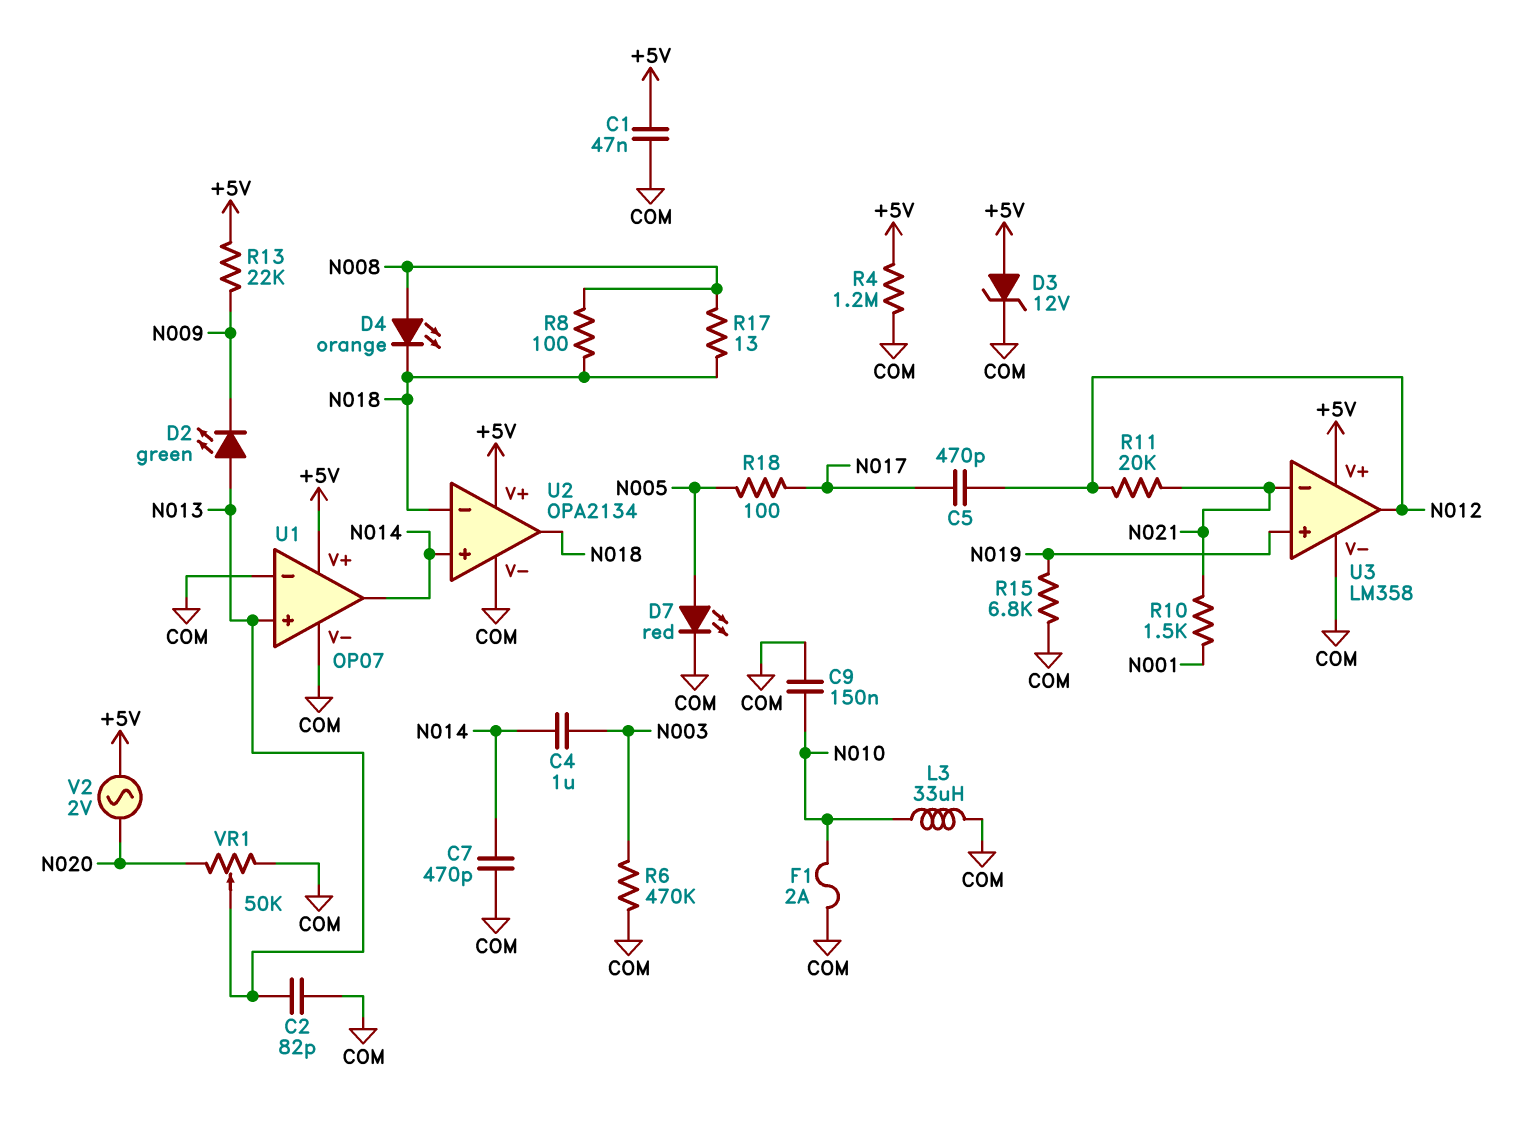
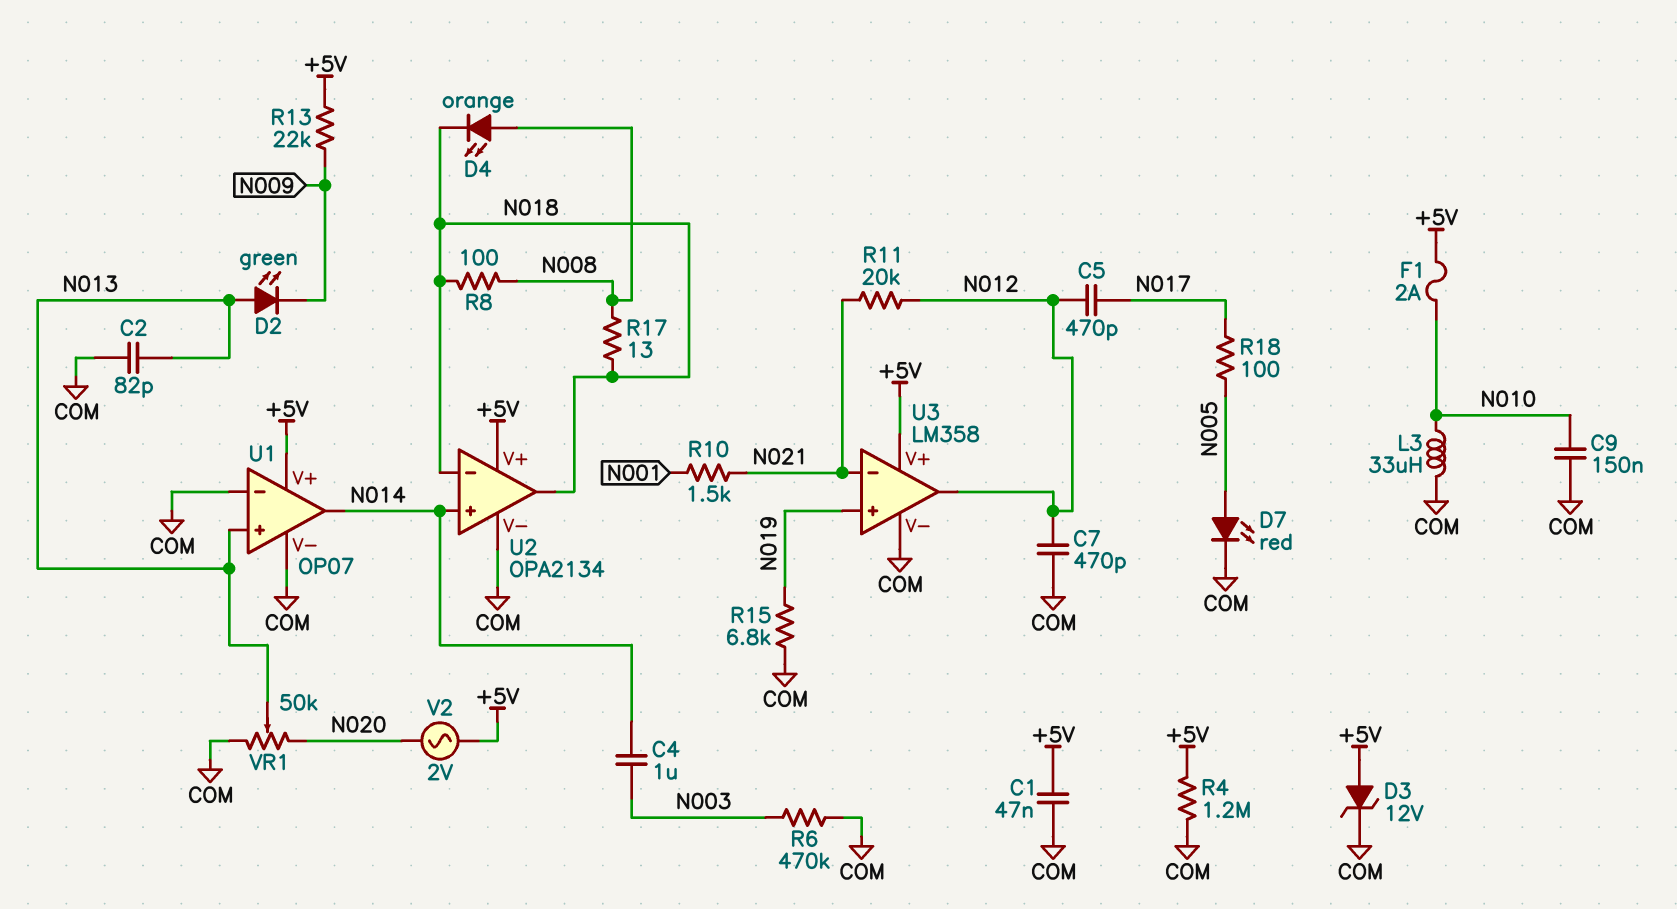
C7: 470pF (COM, N014) -> 470pF (COM, N012)
F1: 2A (COM, N010) -> 2A (+5V, N010)

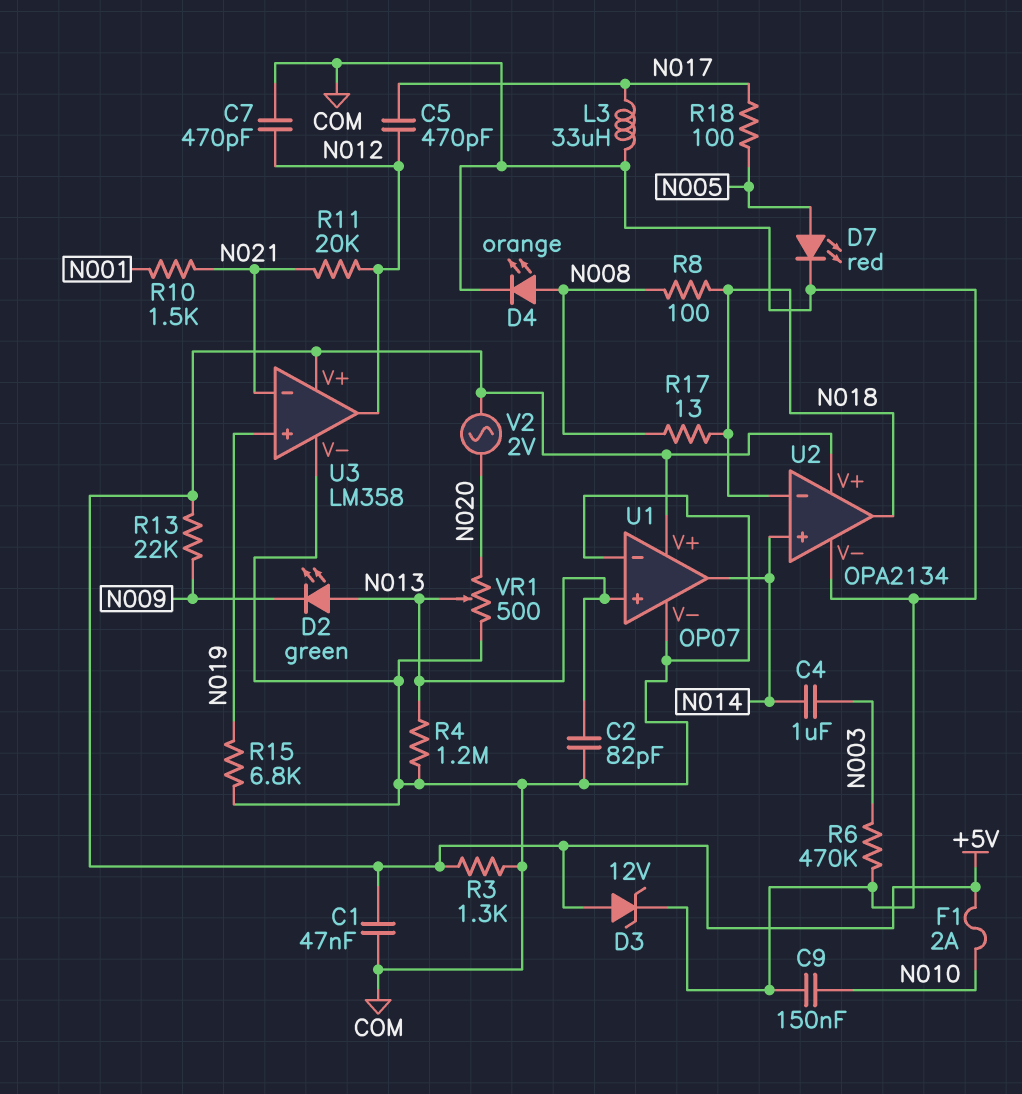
D4: LED orange (A N008, K N018) -> LED orange (A N008, K COM)
L3: 33uH (COM, N010) -> 33uH (COM, N017)
R3: none -> 1.3k (+5V, COM)
R4: 1.2M (+5V, COM) -> 1.2M (COM, N013)
VR1: 50k (COM, N020, wiper N013) -> 500 (COM, N020, wiper N013)

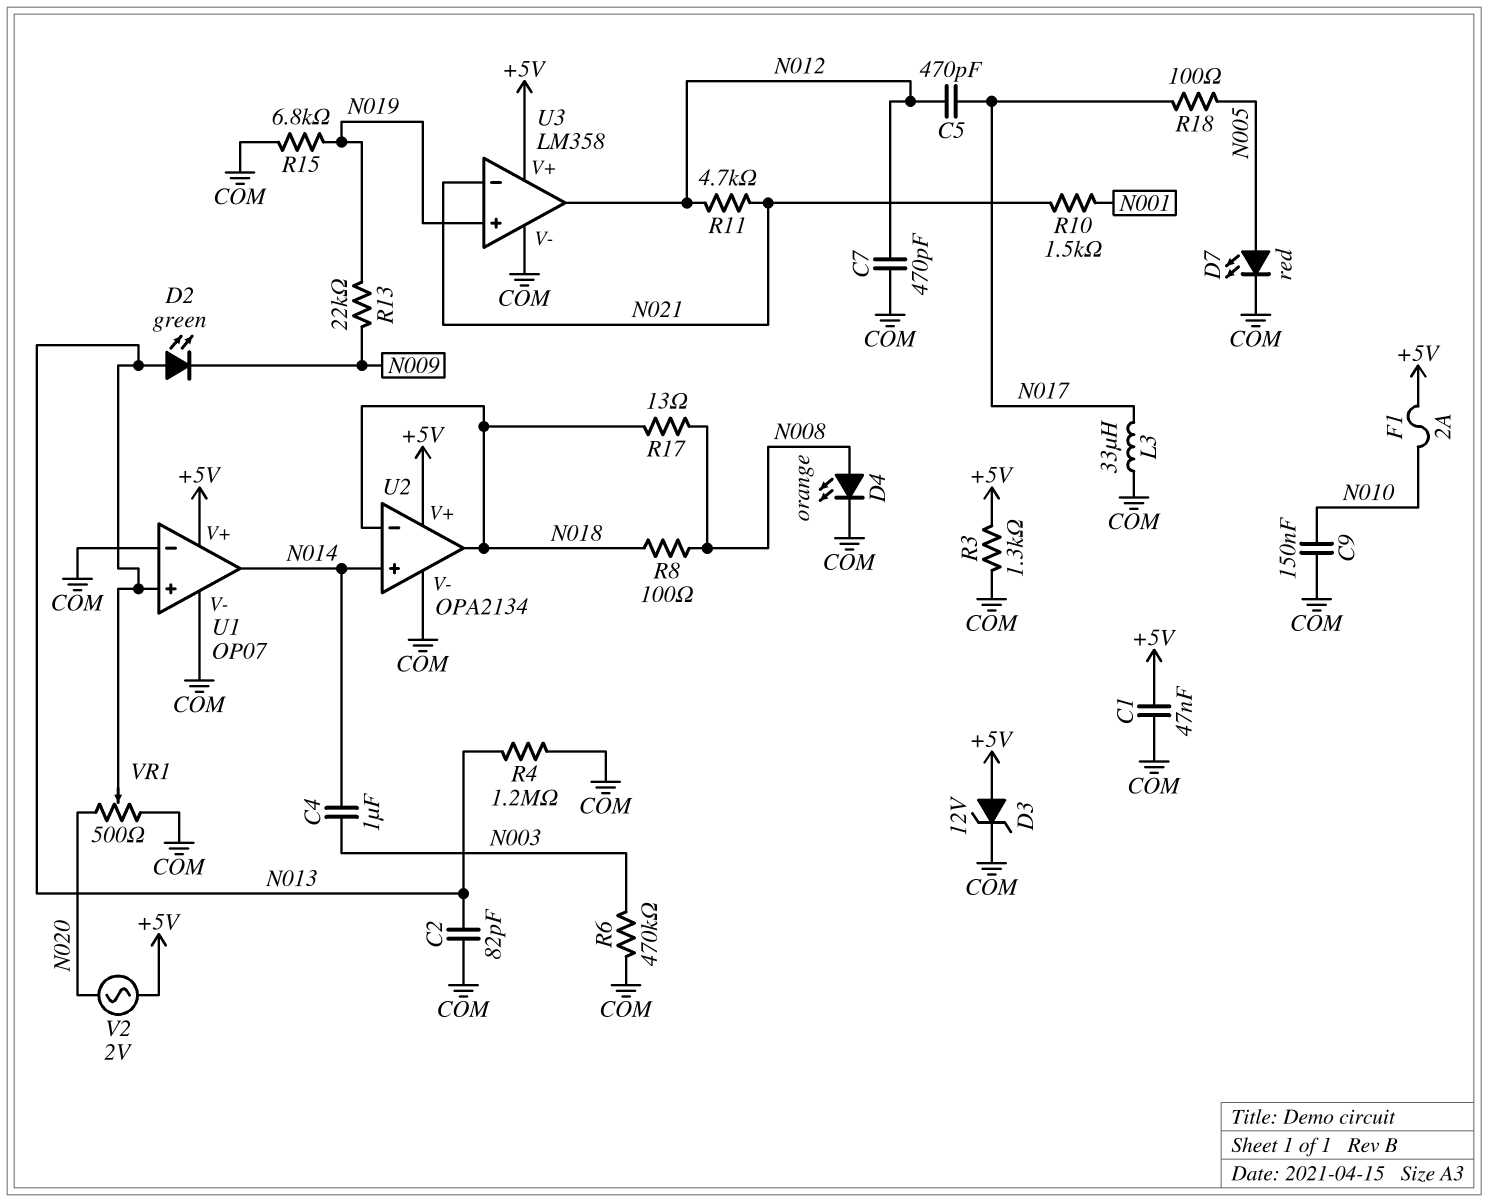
R11: 20k (N012, N021) -> 4.7k (N012, N021)
R13: 22k (+5V, N009) -> 22k (N009, N019)

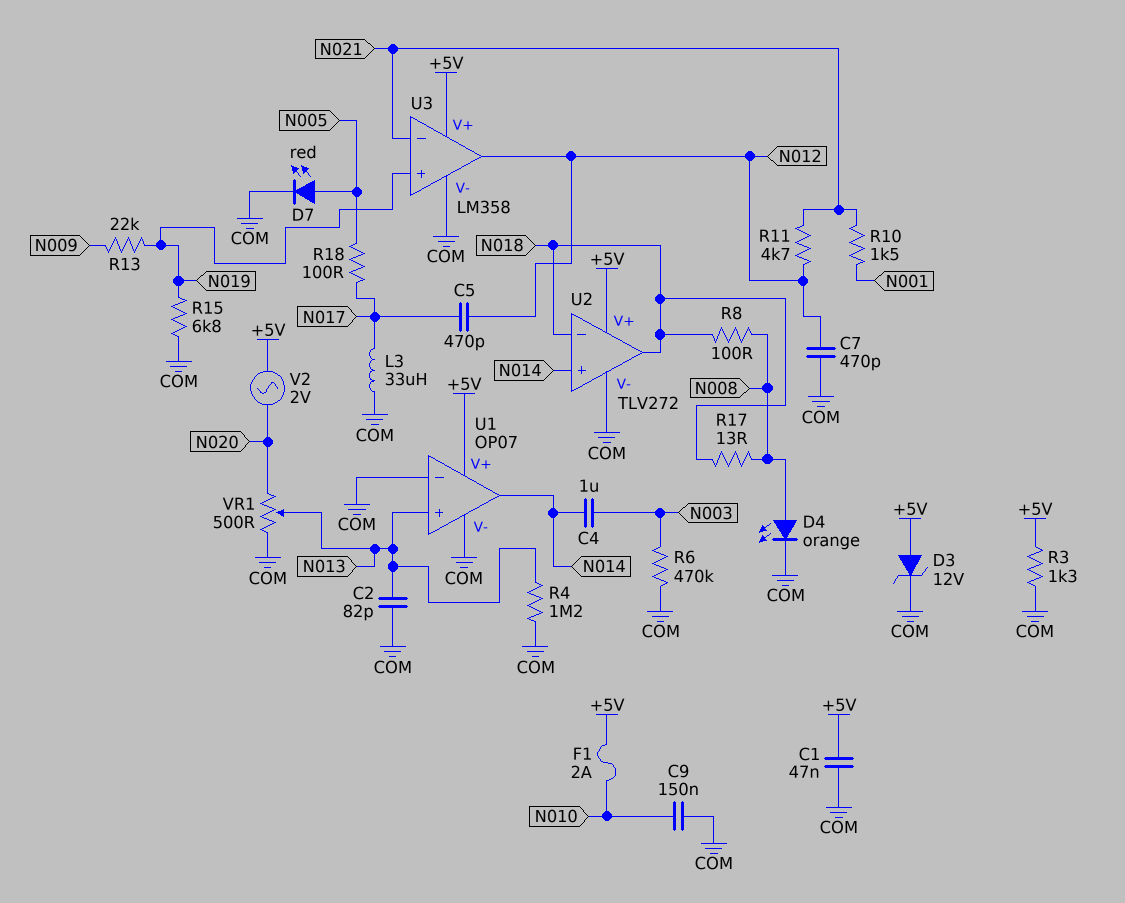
D2: LED green (A N013, K N009) -> none
U2: OPA2134 -> TLV272

